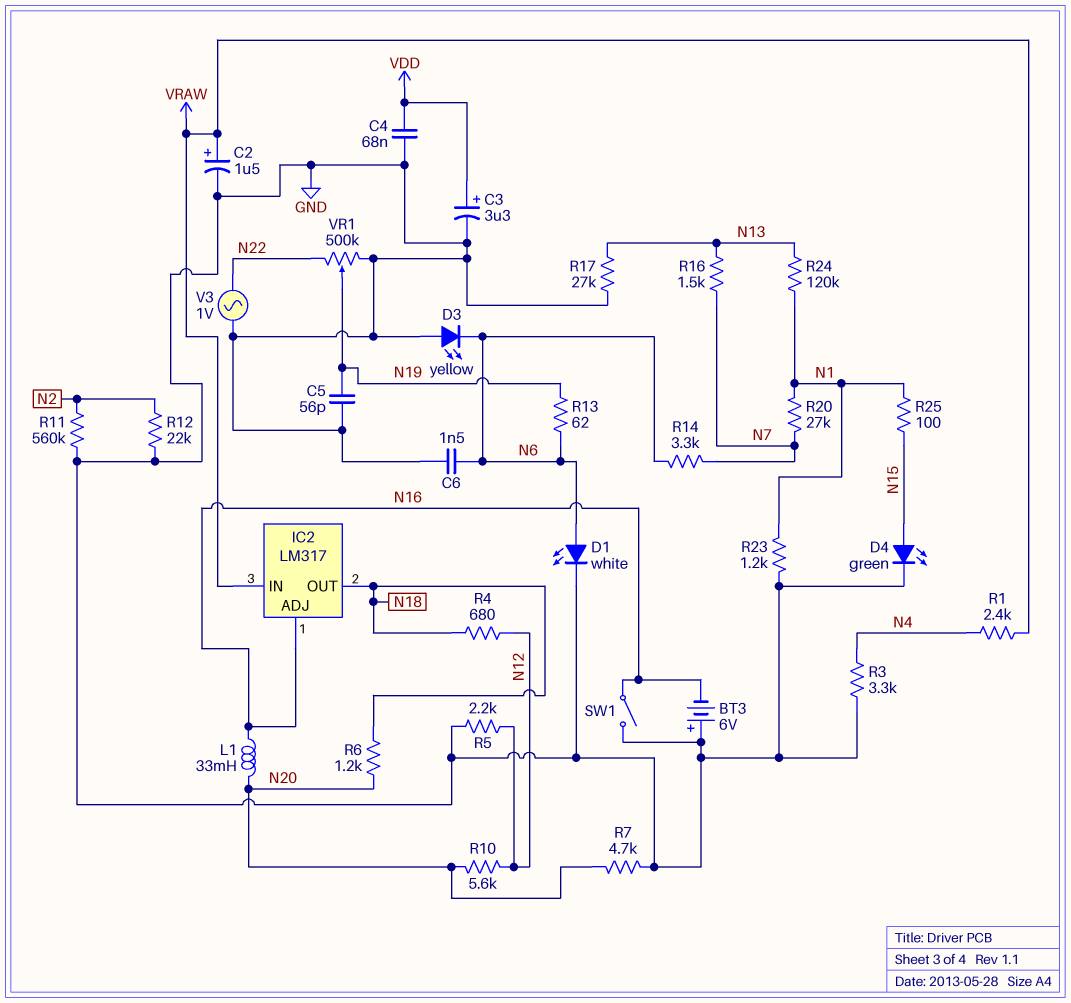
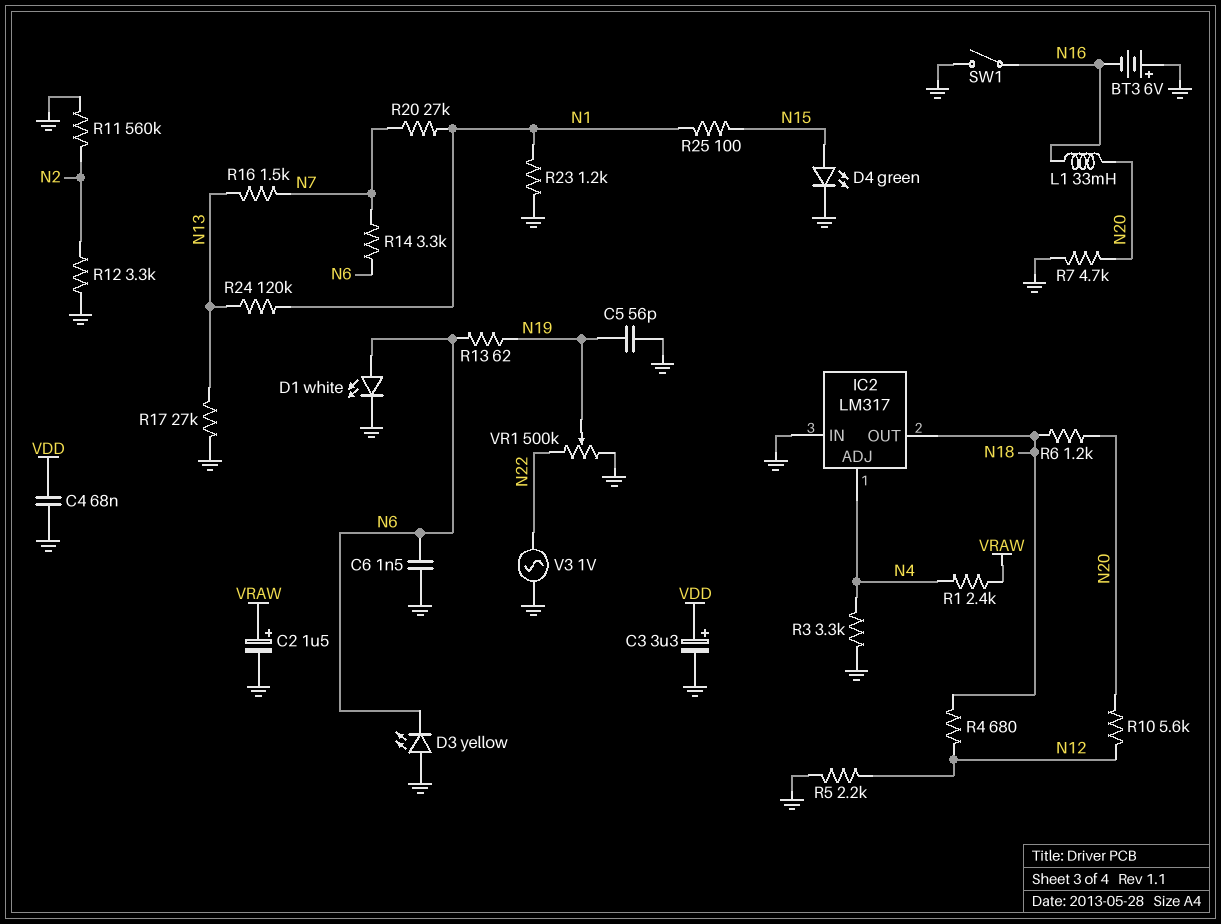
IC2 pin ADJ: N16 -> N4
IC2 pin IN: VRAW -> GND
R12: 22k (GND, N2) -> 3.3k (GND, N2)

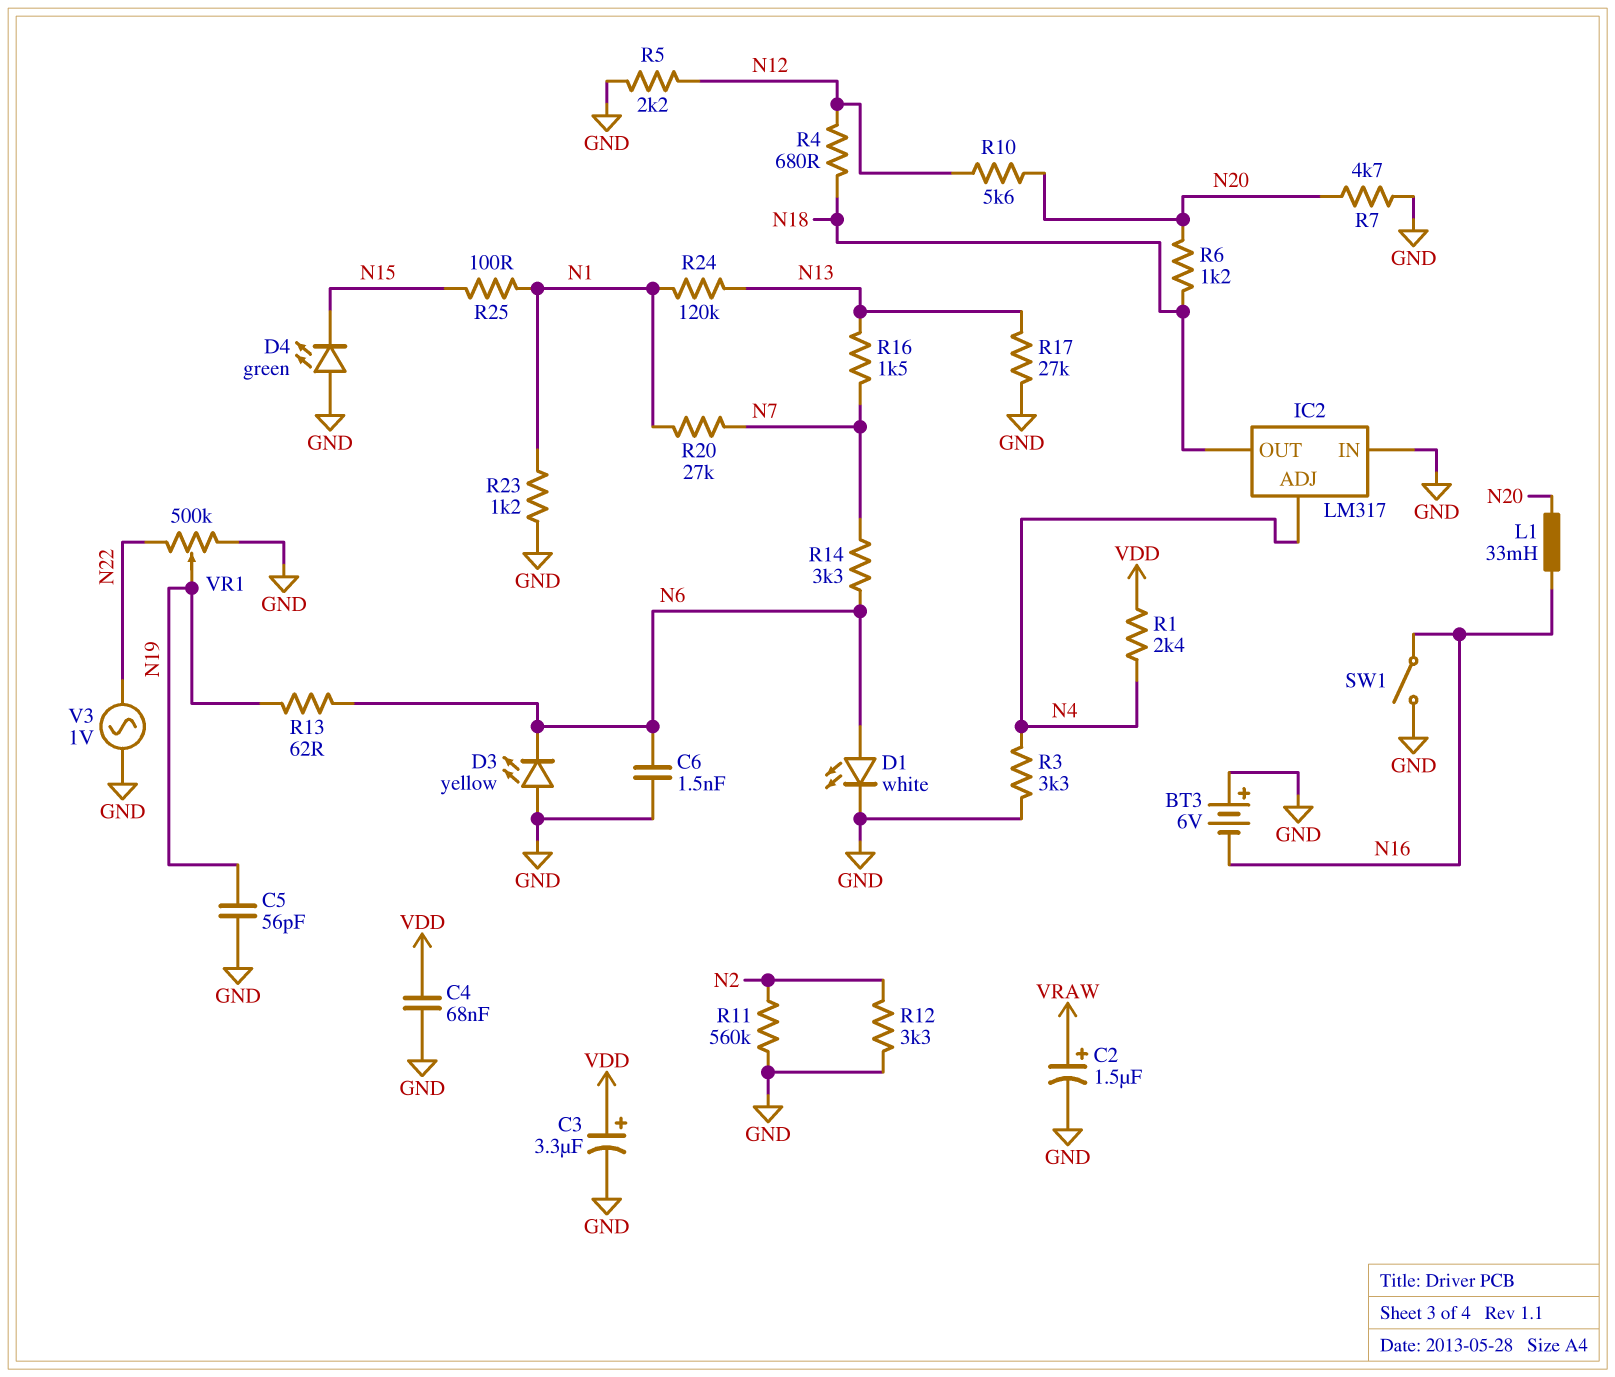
D4: LED green (A N15, K GND) -> LED green (A GND, K N15)
R1: 2.4k (N4, VRAW) -> 2.4k (N4, VDD)

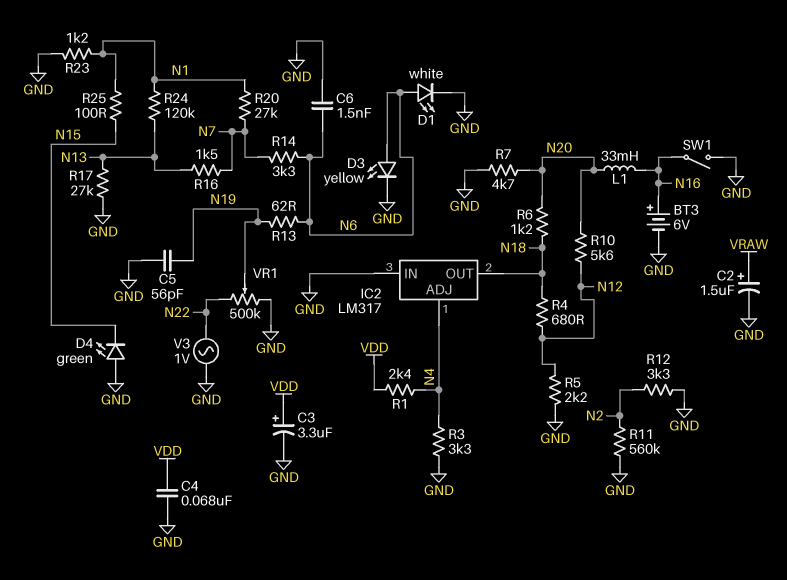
BT3: 6V (plus GND, minus N16) -> 6V (plus N16, minus GND)
D3: LED yellow (A GND, K N6) -> LED yellow (A N6, K GND)

